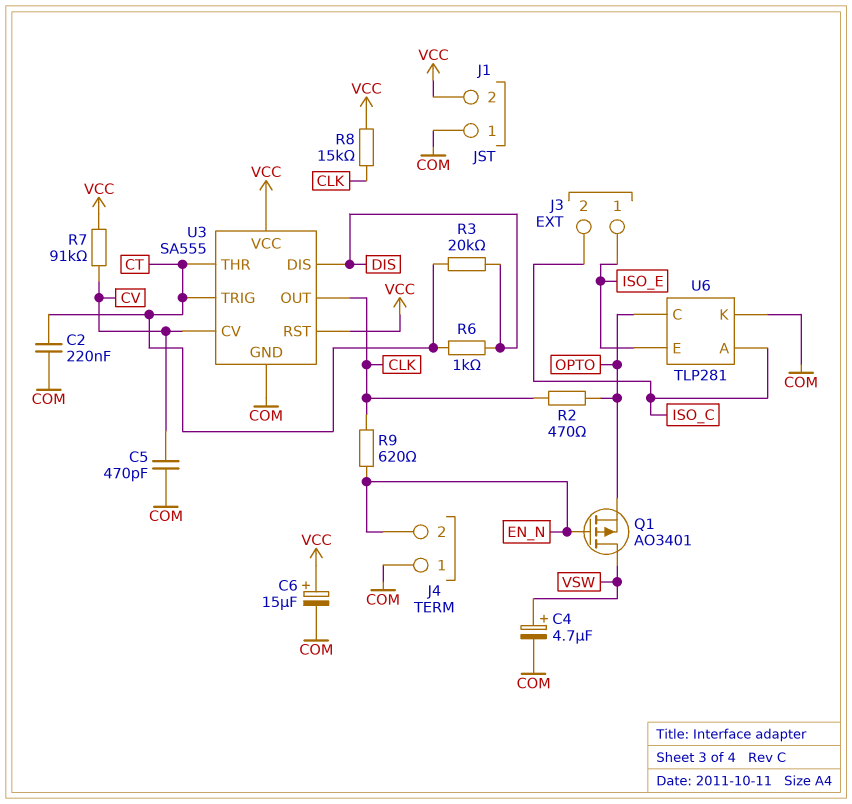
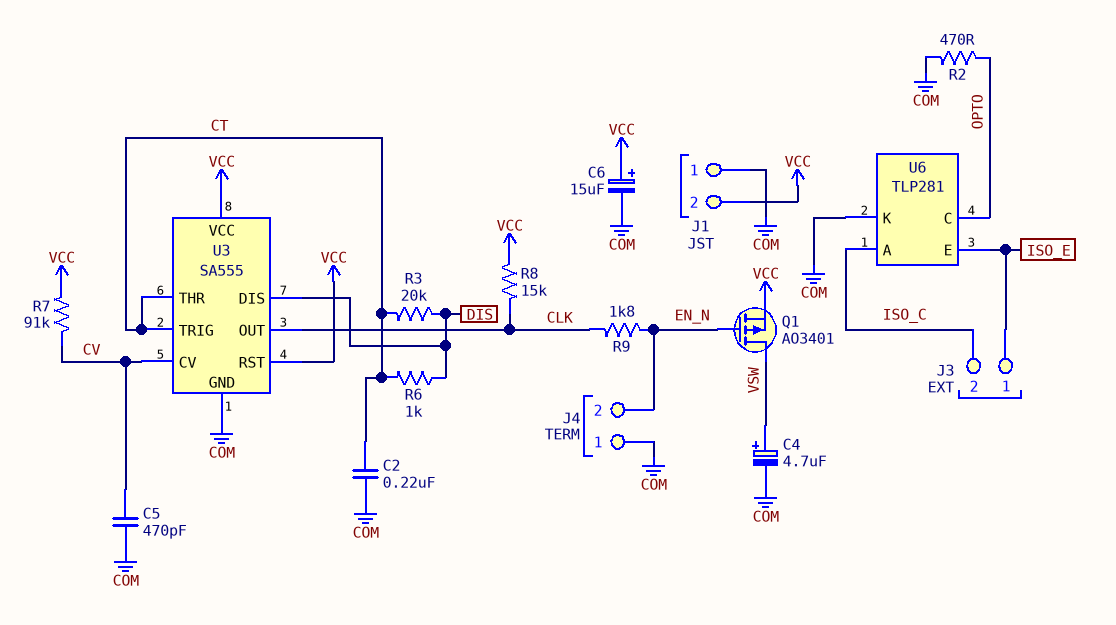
Q1: PMOS AO3401 (G EN_N, D VSW, S OPTO) -> PMOS AO3401 (G EN_N, D VSW, S VCC)
R2: 470 (CLK, OPTO) -> 470 (COM, OPTO)
R9: 620 (CLK, EN_N) -> 1.8k (CLK, EN_N)

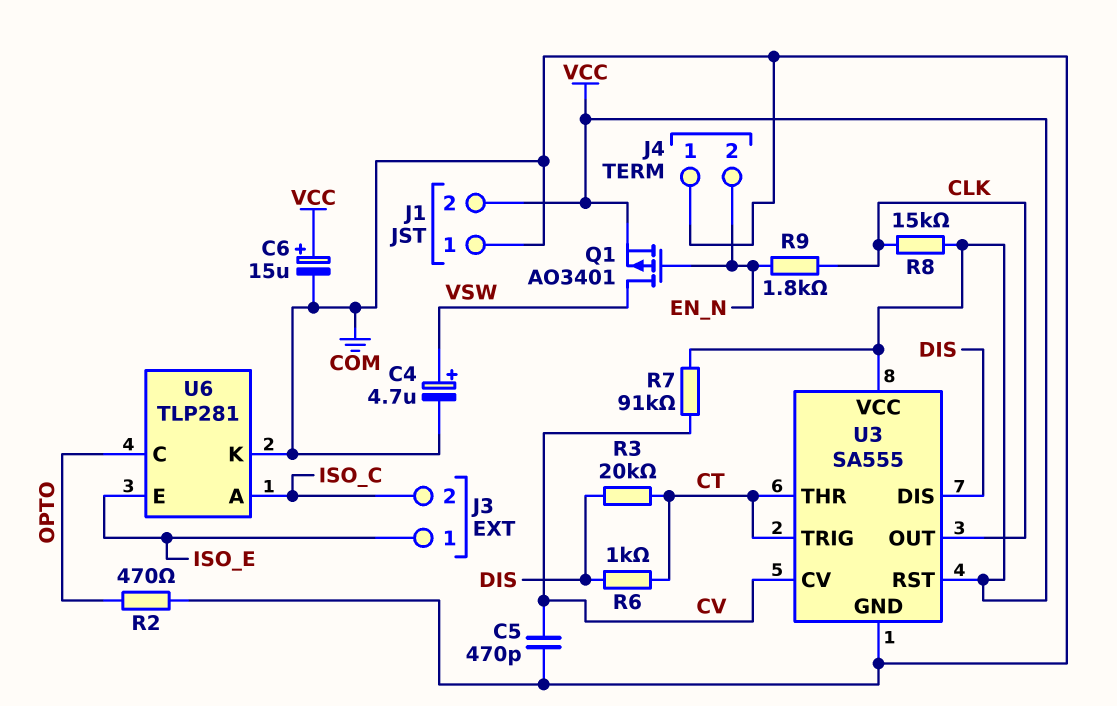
C2: 220nF (COM, CT) -> none

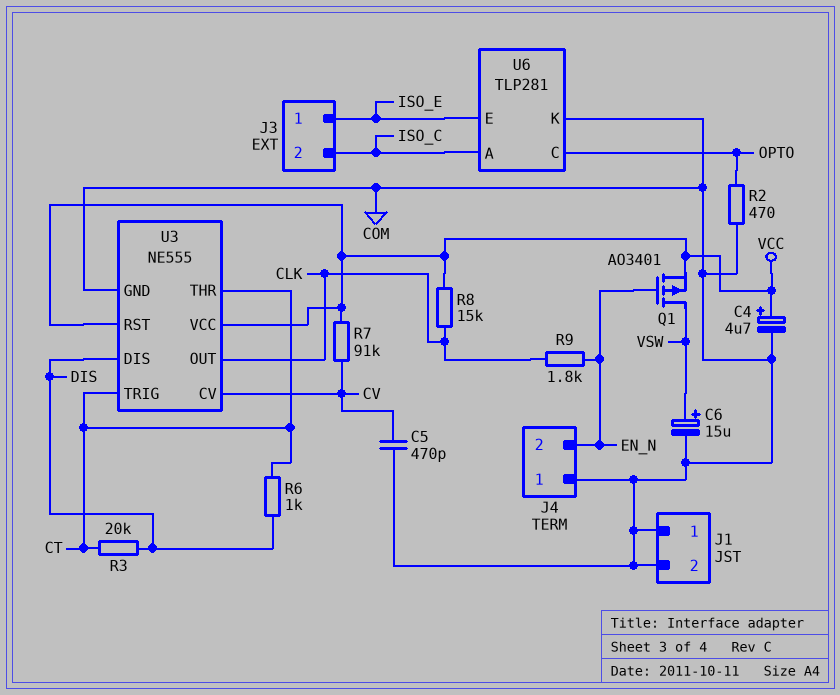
C4: 4.7uF (plus VSW, minus COM) -> 4.7uF (plus VCC, minus COM)
C6: 15uF (plus VCC, minus COM) -> 15uF (plus VSW, minus COM)
J1 pin 2: VCC -> COM
U3: SA555 -> NE555

